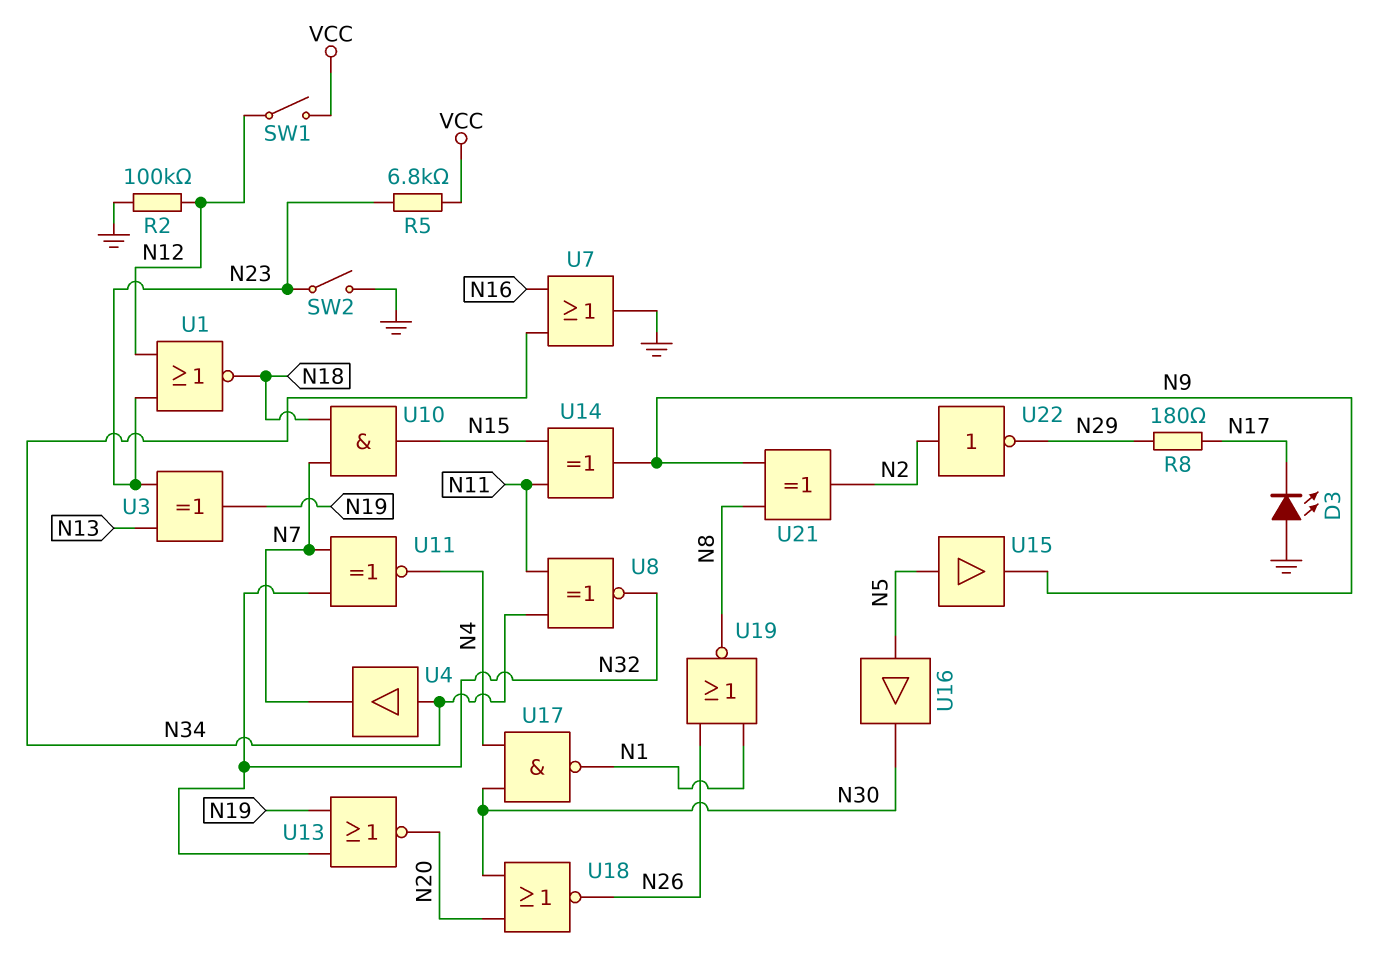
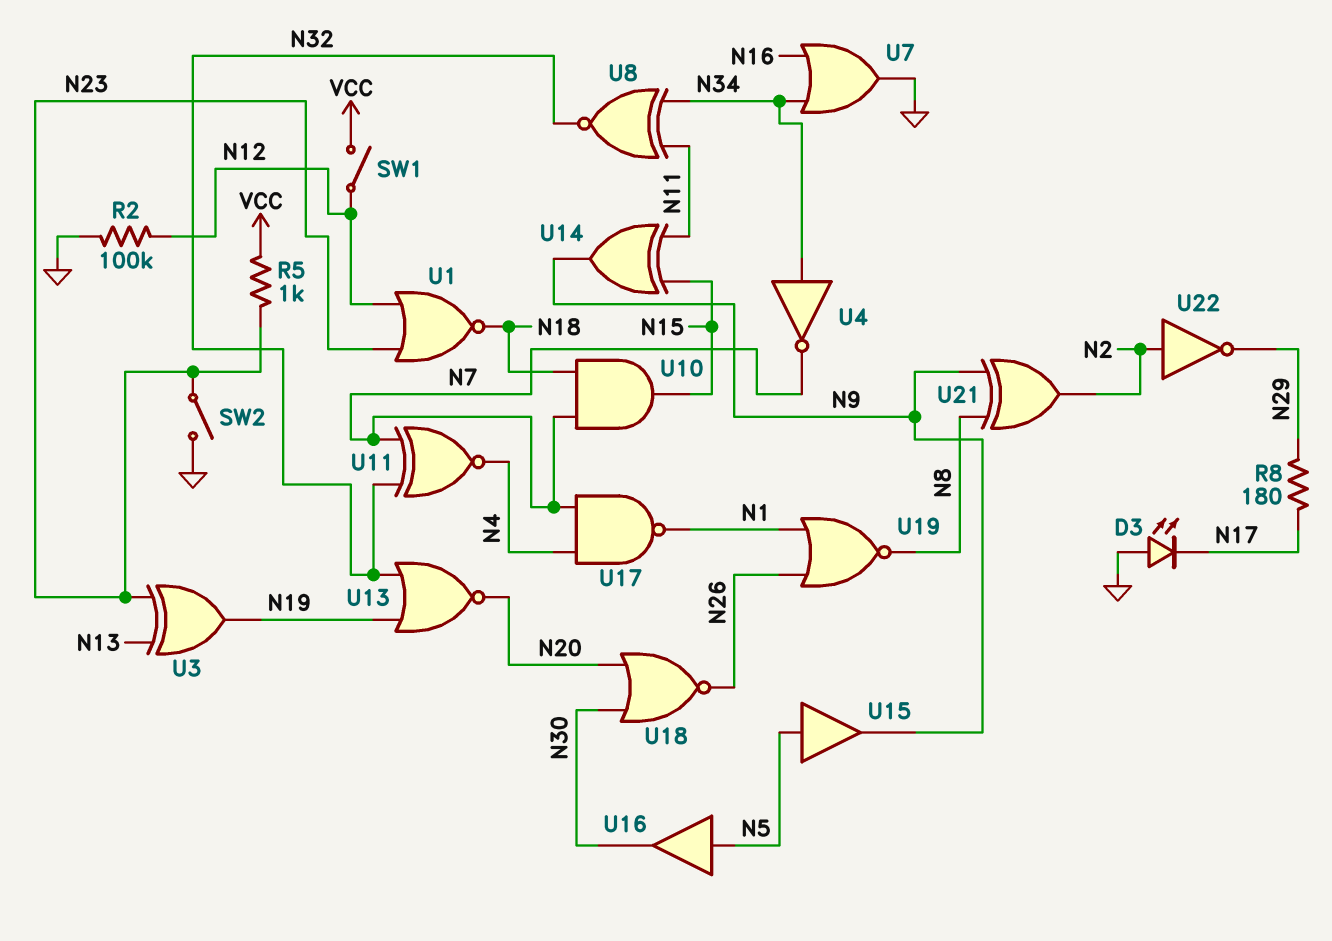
R5: 6.8k (N23, VCC) -> 1k (N23, VCC)
U4: buffer (in N34, out N7) -> NOT (in N34, out N7)
U17: NAND (in N4, in N30, out N1) -> NAND (in N4, in N7, out N1)

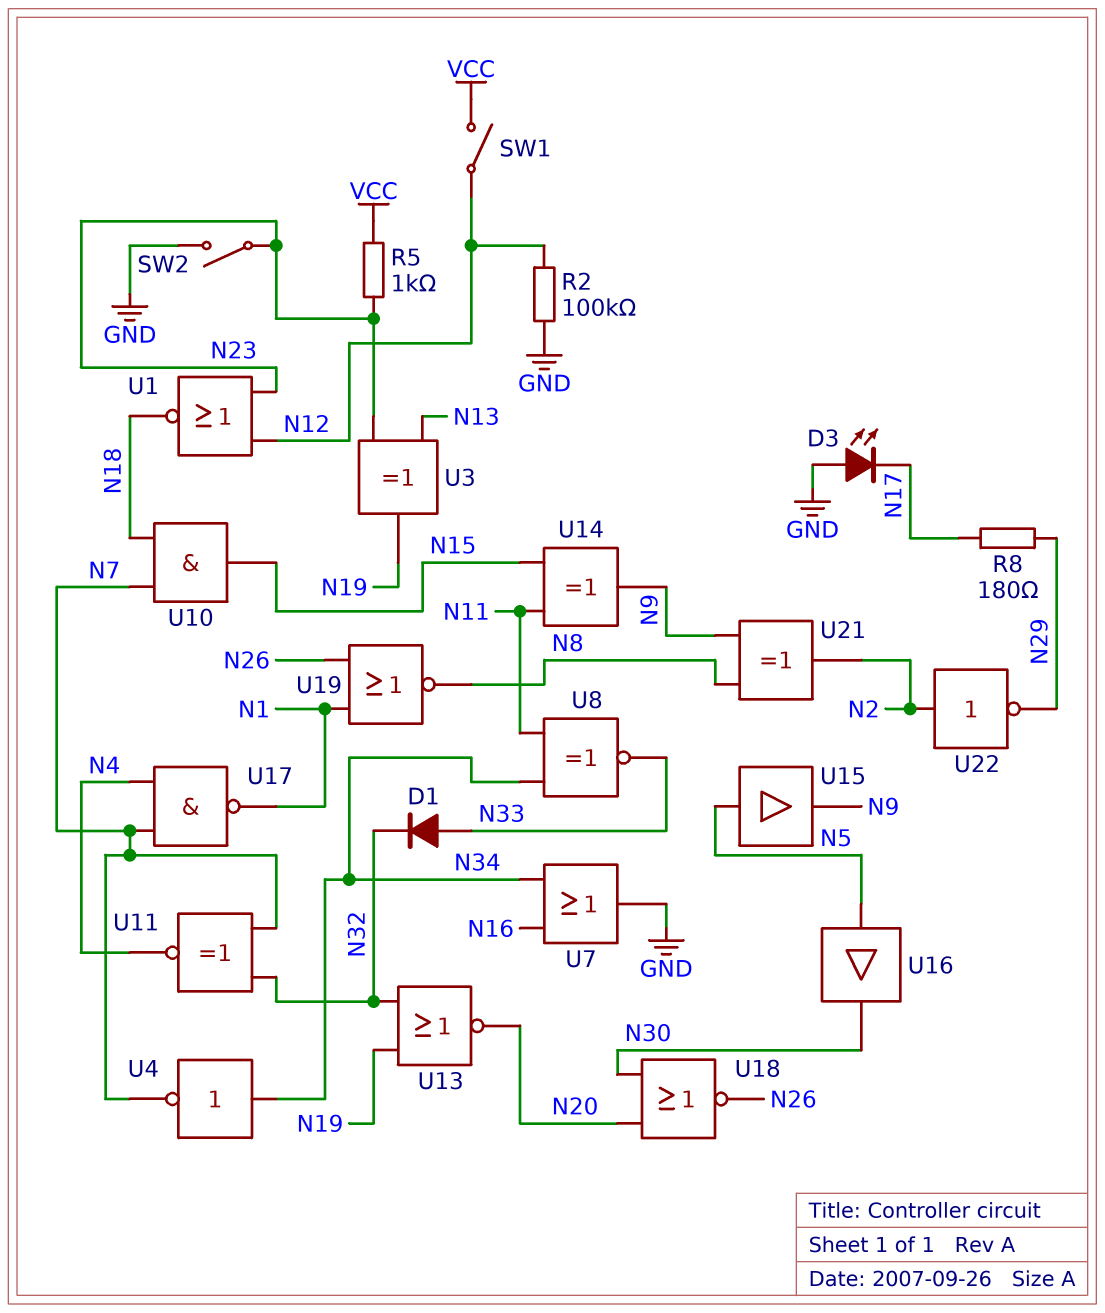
D1: none -> diode (A N33, K N32)
U8: XNOR (in N11, in N34, out N32) -> XNOR (in N11, in N34, out N33)

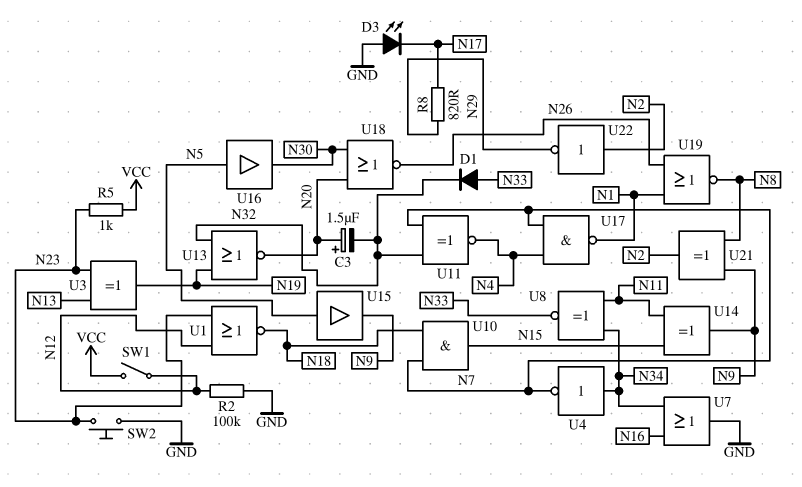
C3: none -> 1.5uF (plus N20, minus N32)
R8: 180 (N17, N29) -> 820 (N17, N29)
SW2: switch (GND, N23) -> button (GND, N23)

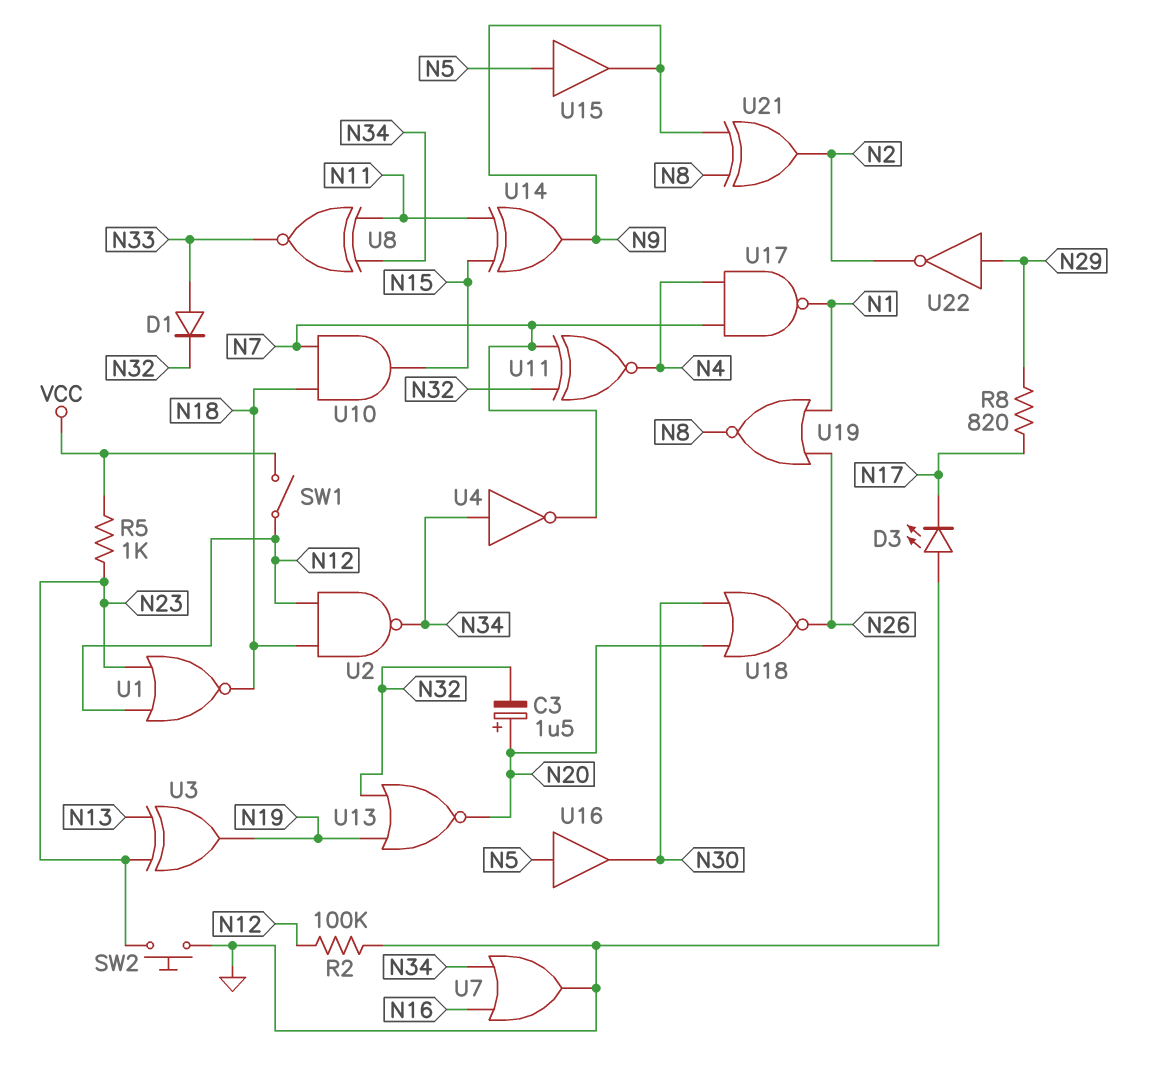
U2: none -> NAND (in N12, in N18, out N34)
U22: NOT (in N2, out N29) -> NOT (in N29, out N2)

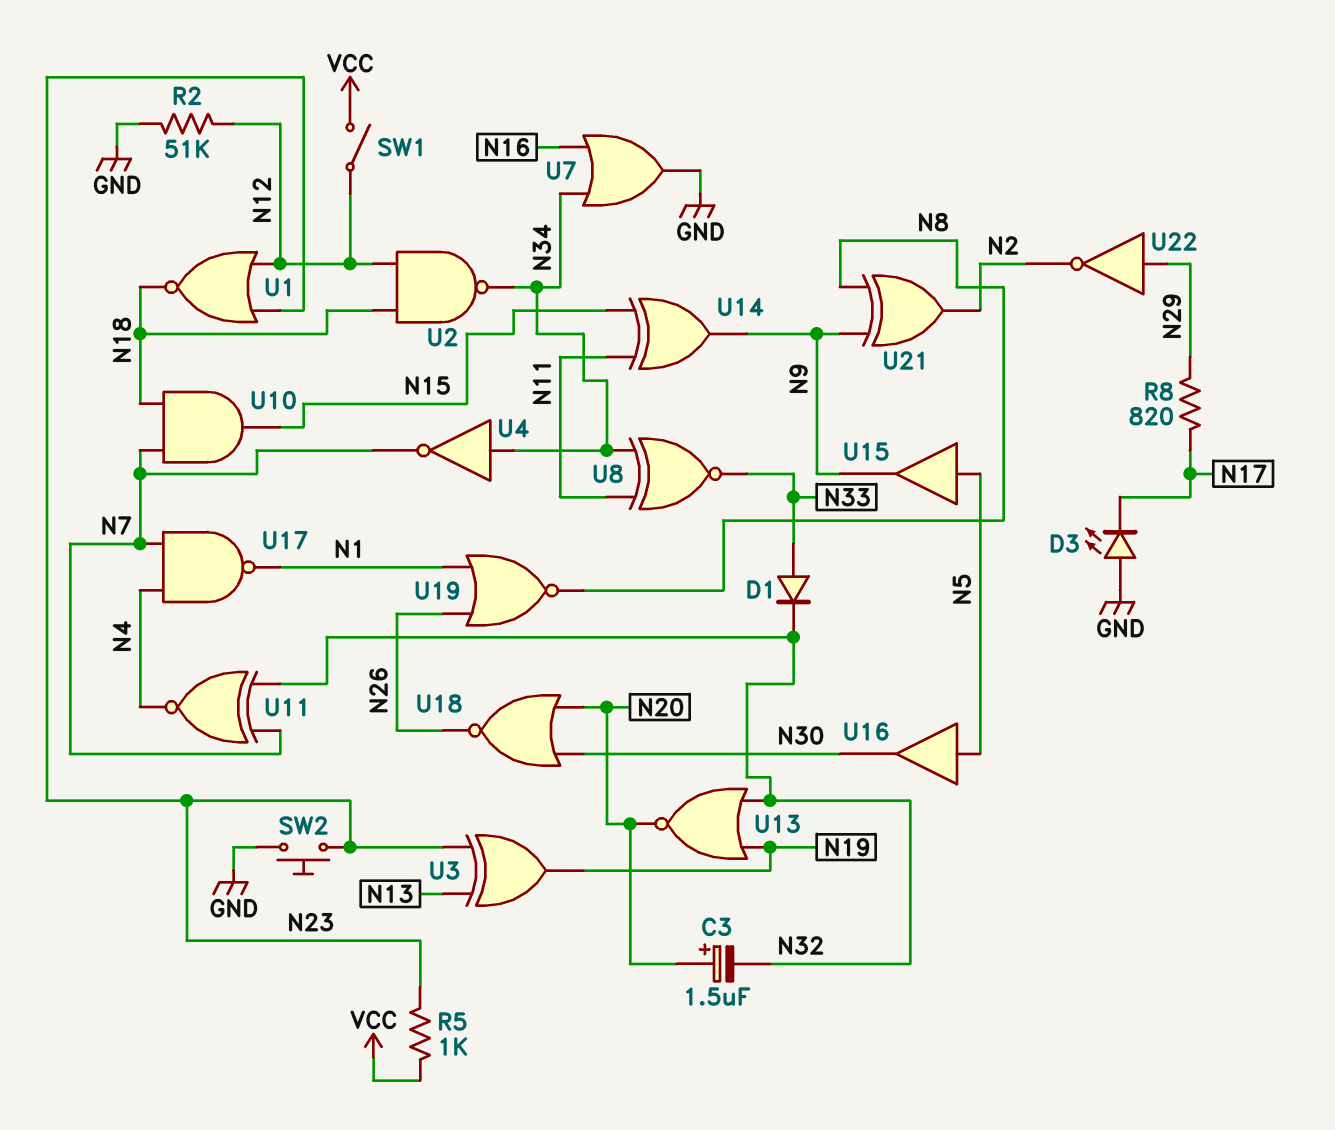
R2: 100k (GND, N12) -> 51k (GND, N12)

